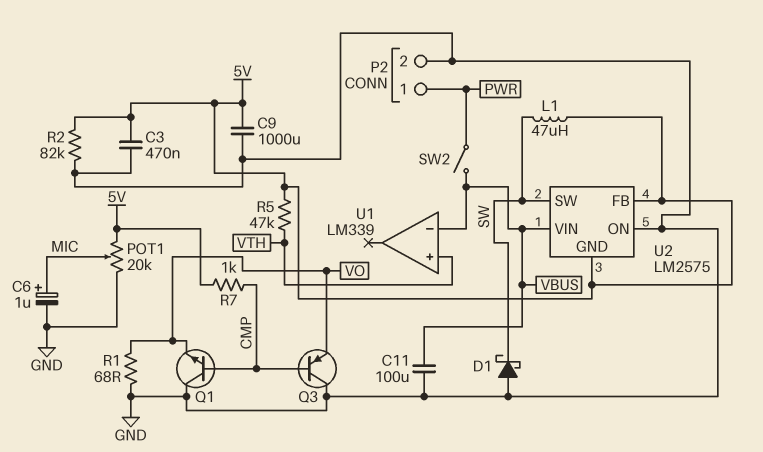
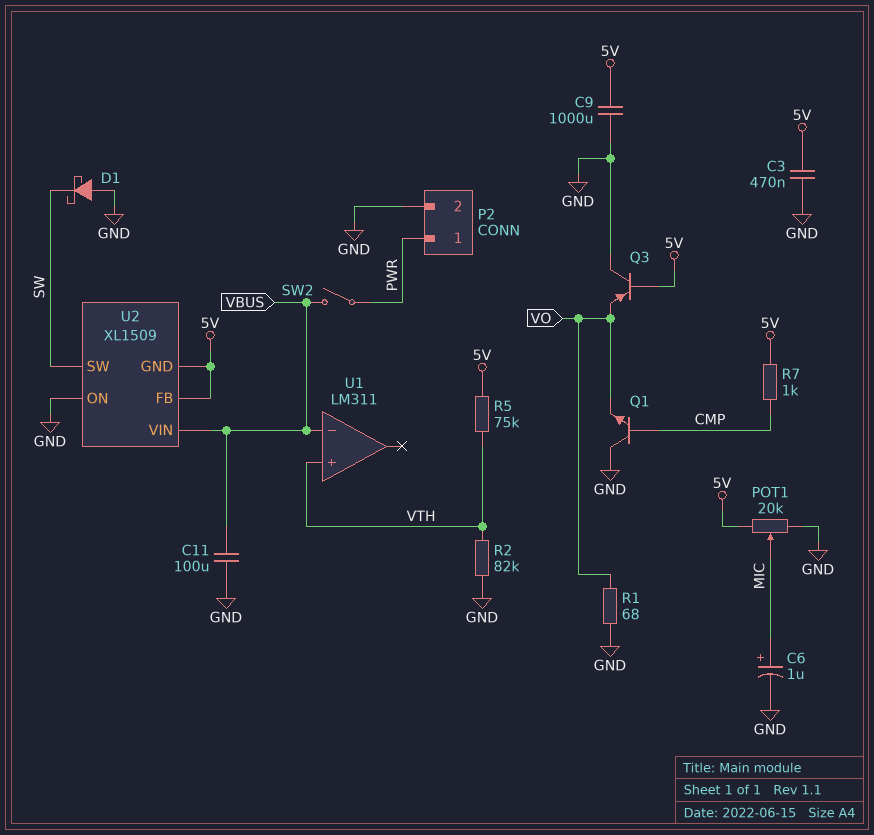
L1: 47uH (5V, SW) -> none
Q3: PNP (B CMP, C GND, E VO) -> PNP (B 5V, C GND, E VO)
R2: 82k (5V, GND) -> 82k (GND, VTH)
R5: 47k (5V, VTH) -> 75k (5V, VTH)
U1: LM339 -> LM311
U2: LM2575 -> XL1509

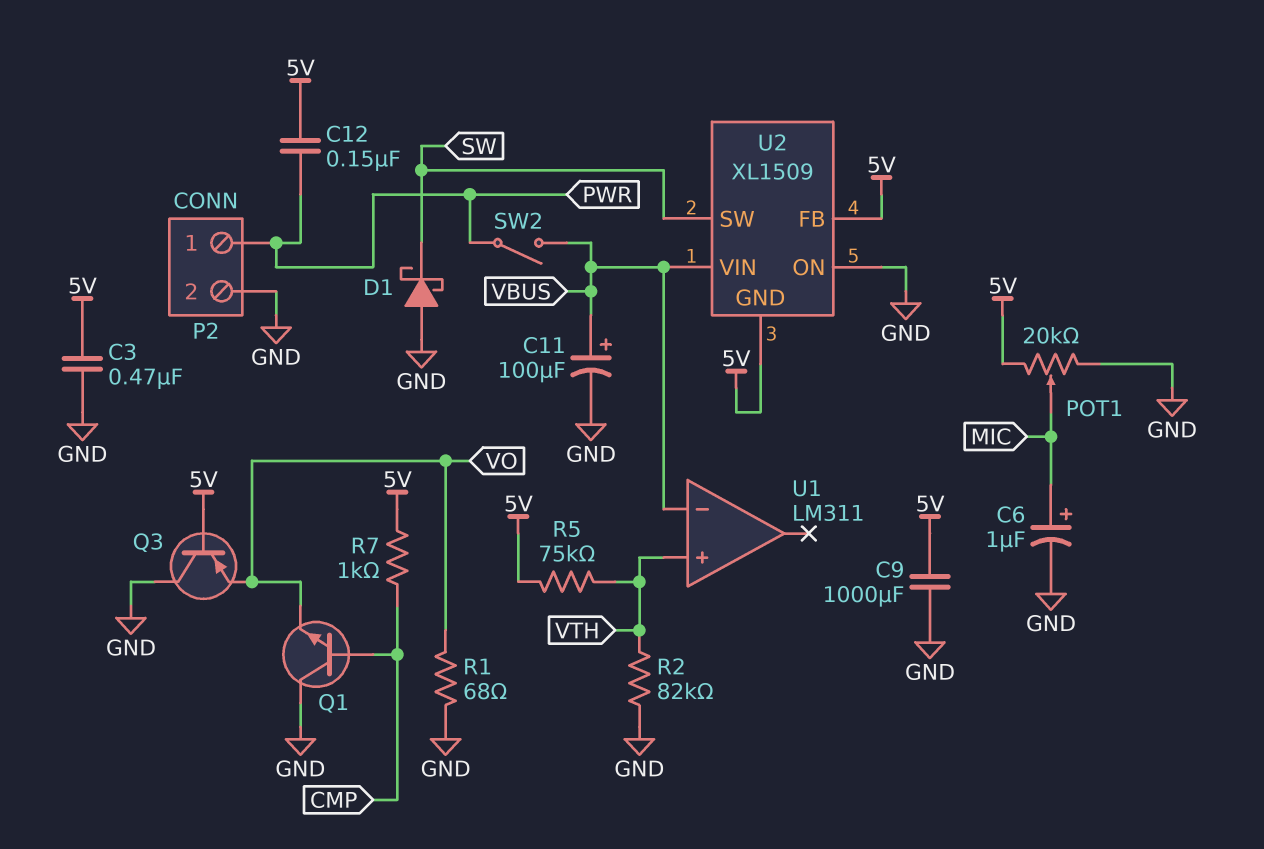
C11: 100uF (GND, VBUS) -> 100uF (plus VBUS, minus GND)
C12: none -> 150nF (5V, PWR)

